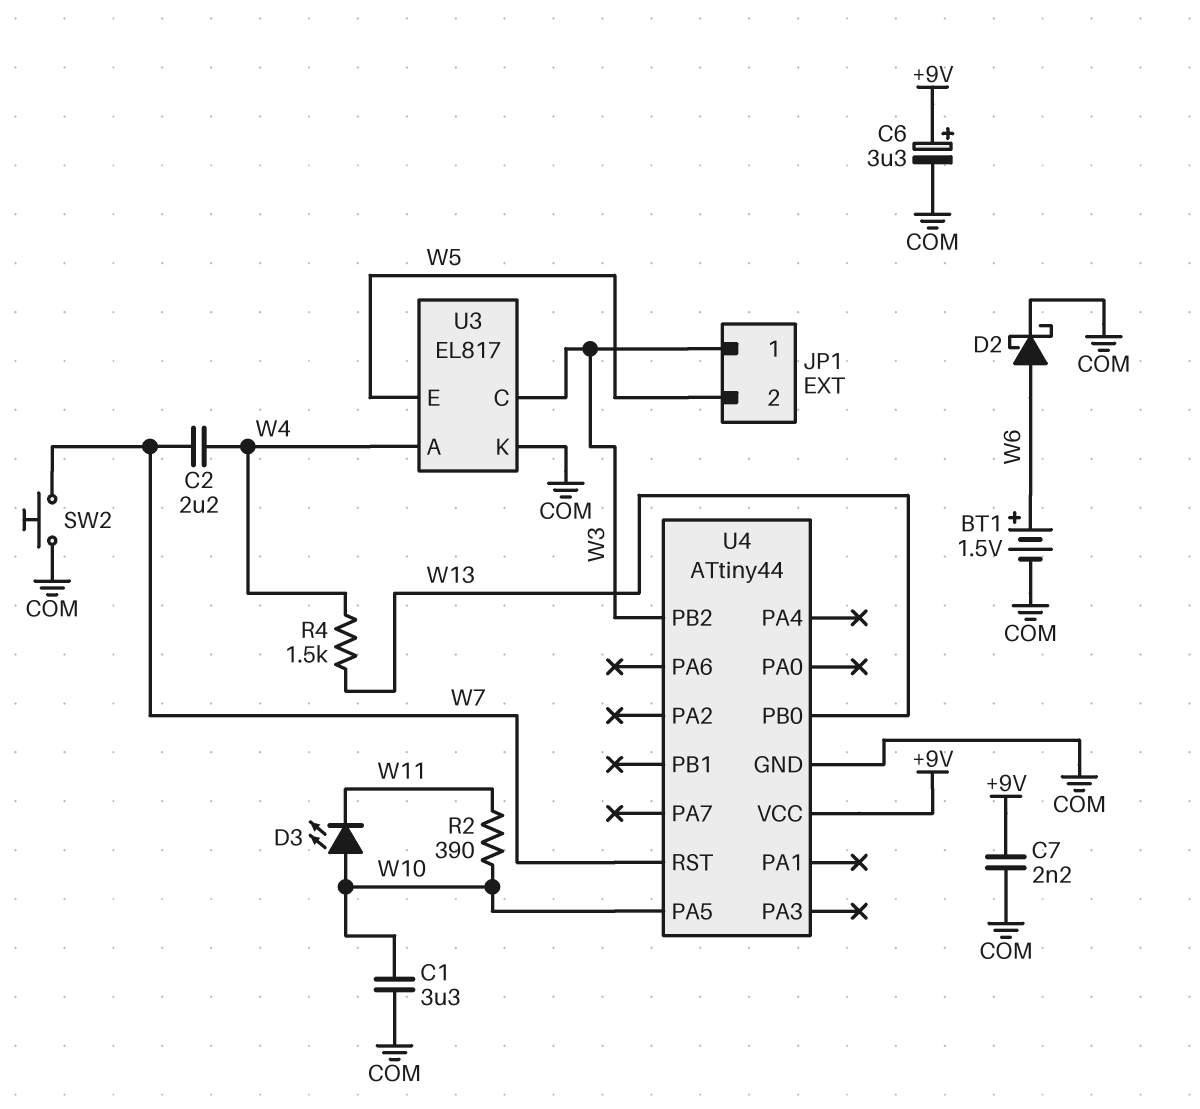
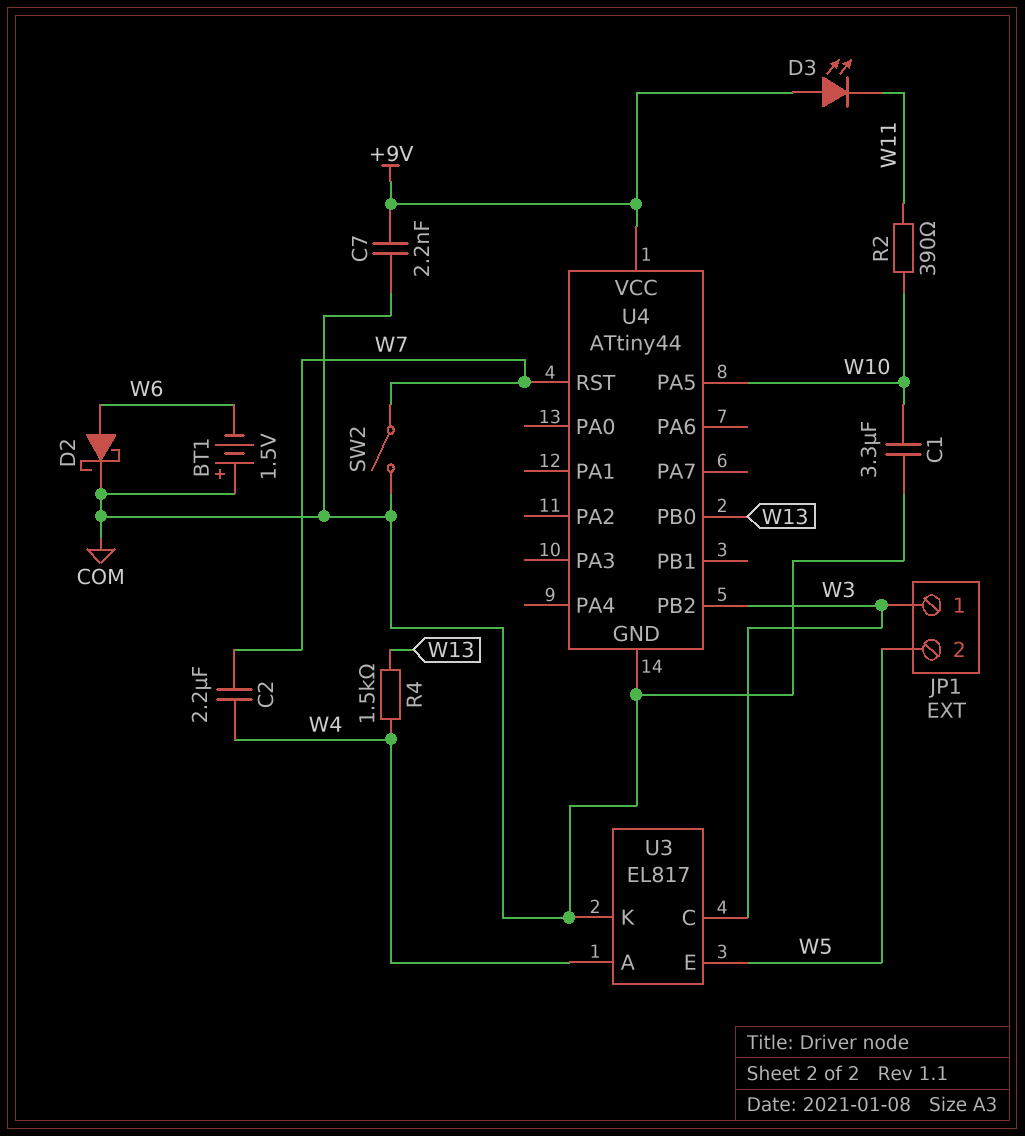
BT1: 1.5V (plus W6, minus COM) -> 1.5V (plus COM, minus W6)
C6: 3.3uF (plus +9V, minus COM) -> none
D3: LED (A W10, K W11) -> LED (A +9V, K W11)
SW2: button (COM, W7) -> switch (COM, W7)

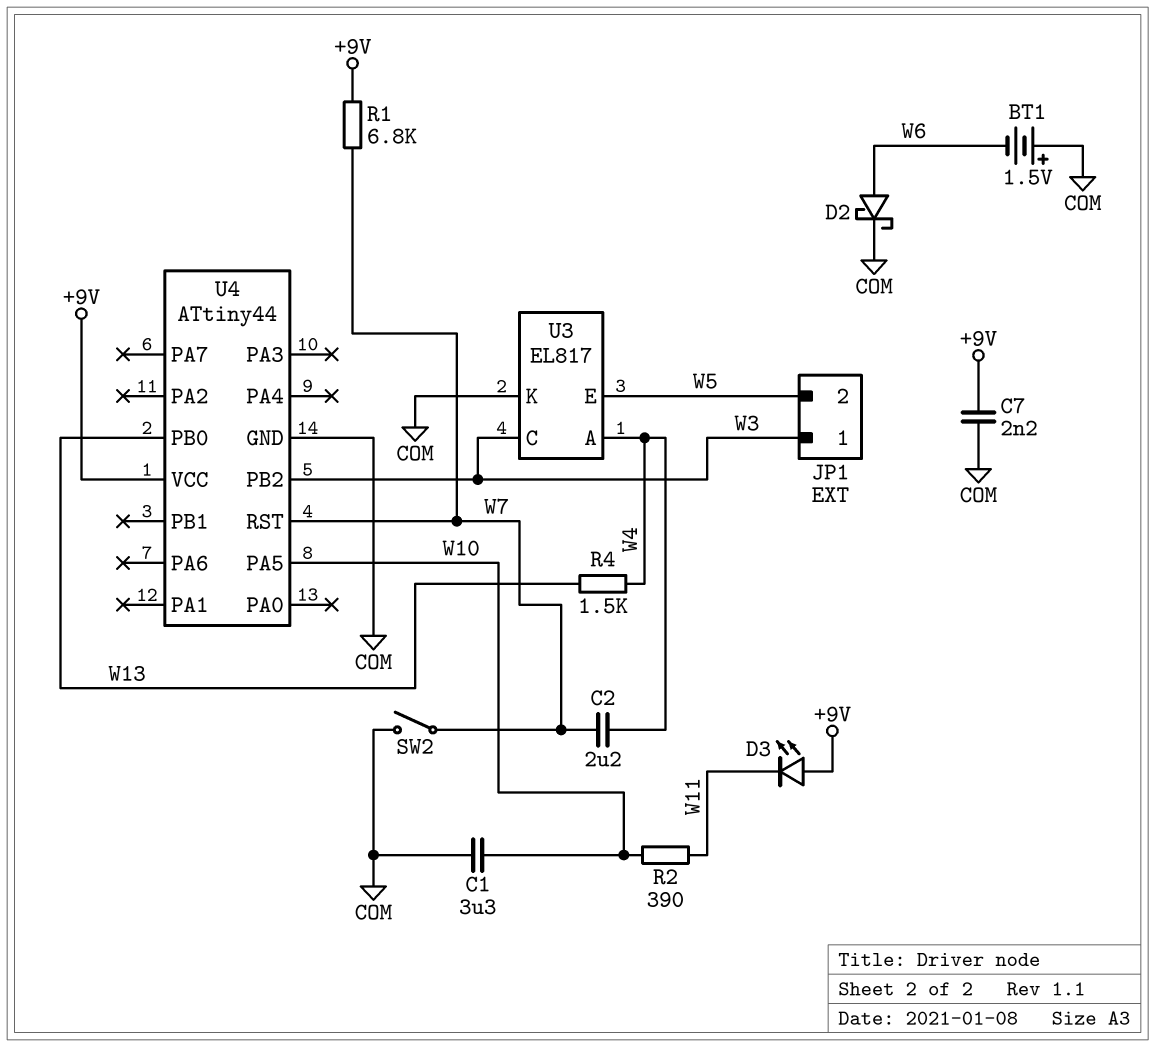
R1: none -> 6.8k (+9V, W7)

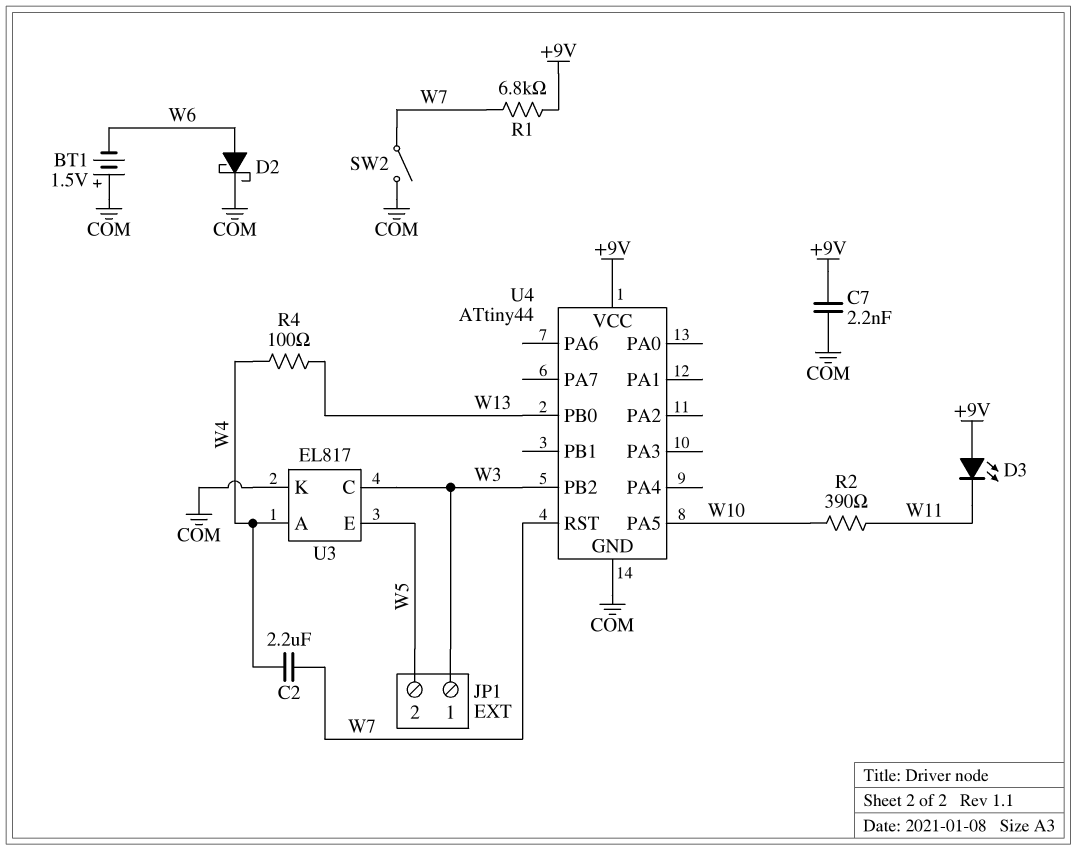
C1: 3.3uF (COM, W10) -> none
R4: 1.5k (W4, W13) -> 100 (W4, W13)

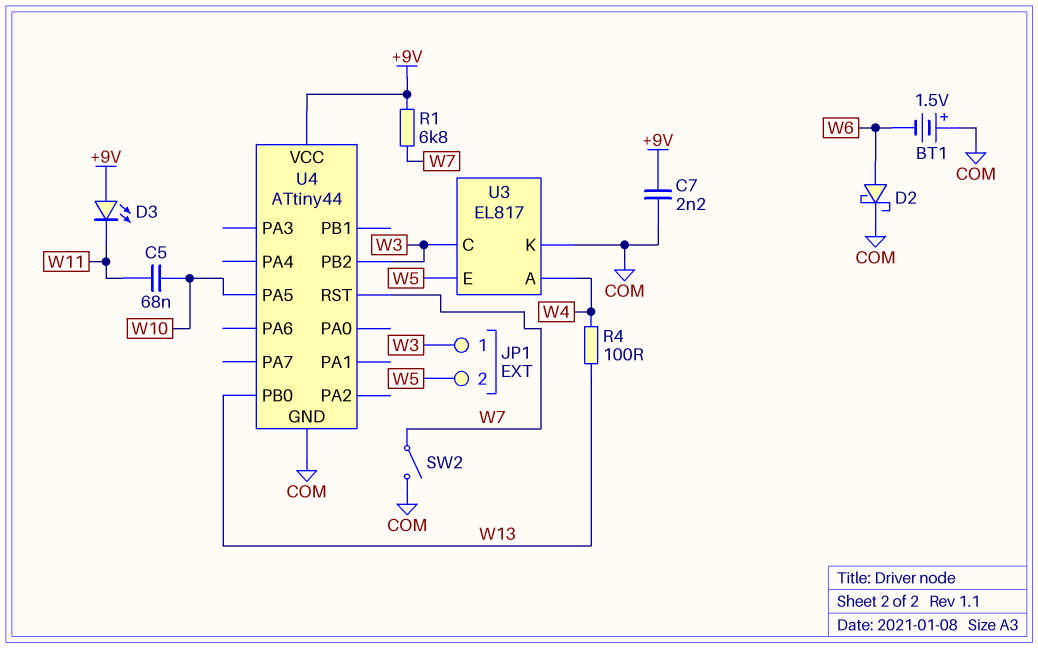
C2: 2.2uF (W4, W7) -> none
C5: none -> 68nF (W10, W11)
R2: 390 (W10, W11) -> none

